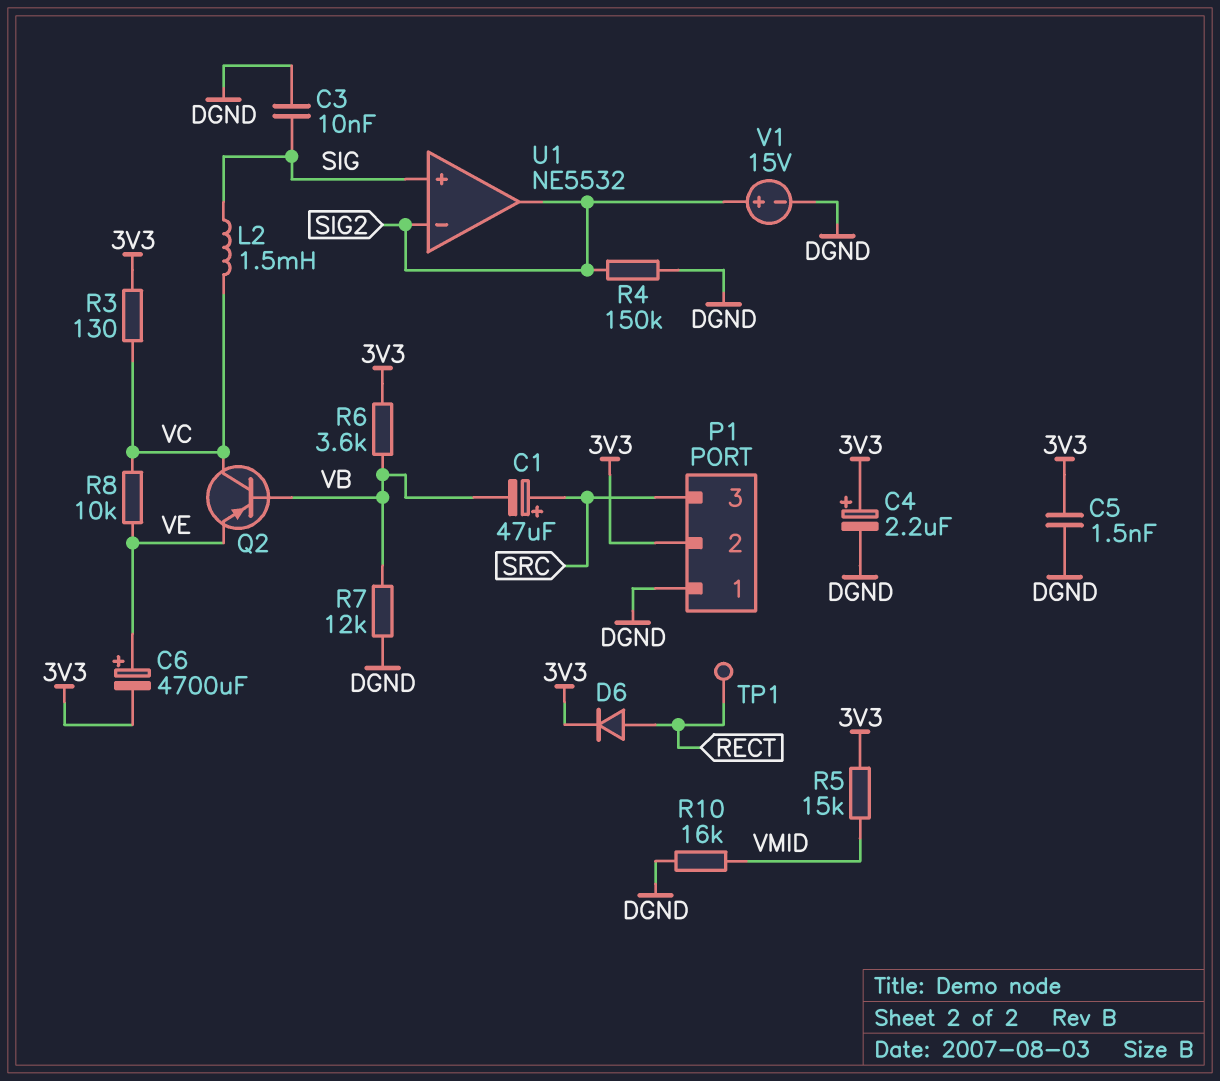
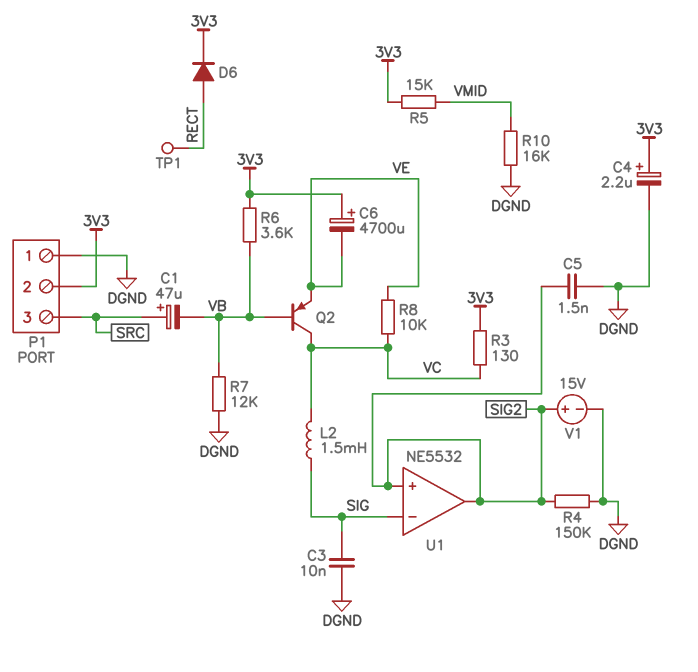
C5: 1.5nF (3V3, DGND) -> 1.5nF (DGND, SIG2)
C6: 4700uF (plus VE, minus 3V3) -> 4700uF (plus 3V3, minus VE)
U1 pin in+: SIG -> SIG2
U1 pin in-: SIG2 -> SIG

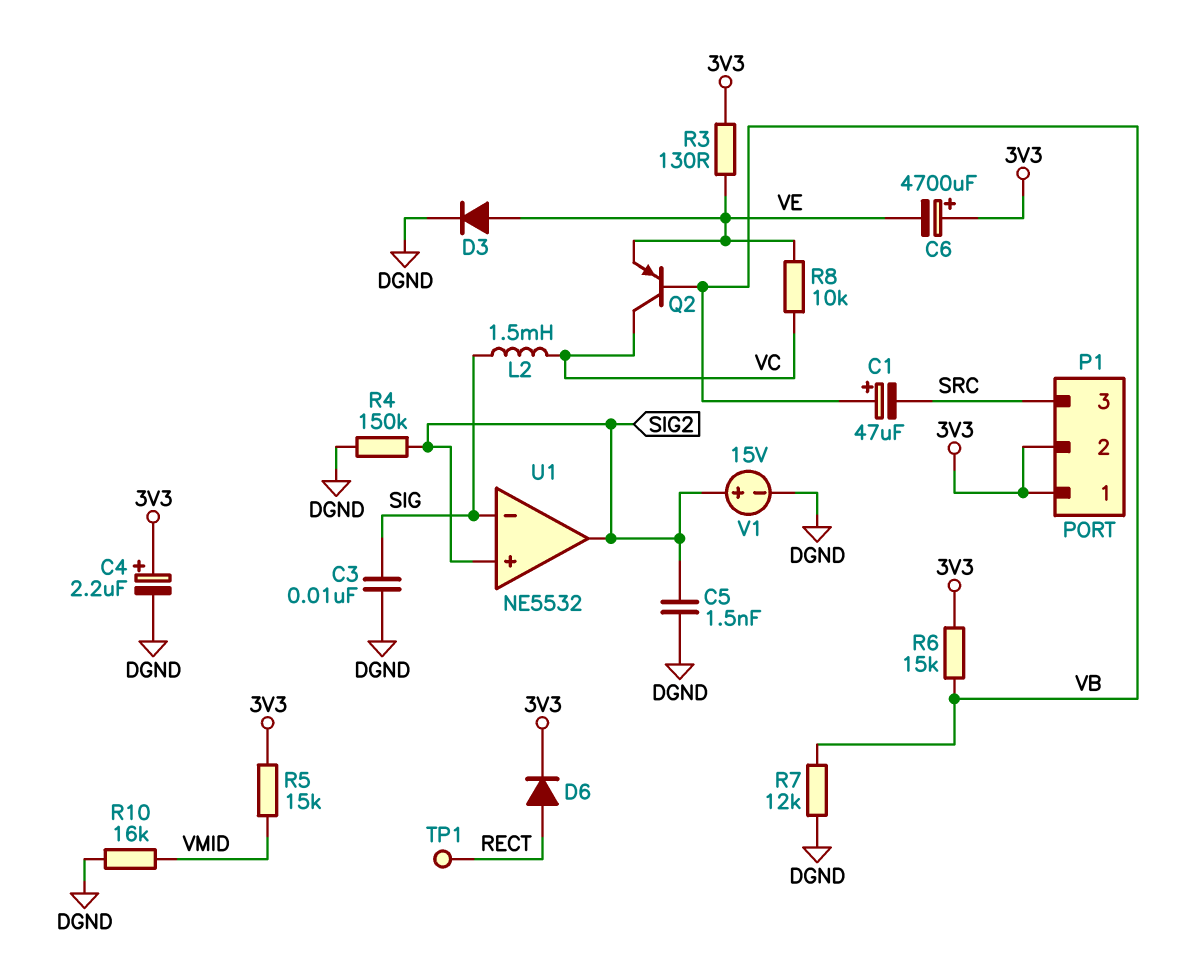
C1: 47uF (plus SRC, minus VB) -> 47uF (plus VB, minus SRC)
D3: none -> diode (A VE, K DGND)
P1 pin 1: DGND -> 3V3
R3: 130 (3V3, VC) -> 130 (3V3, VE)
R6: 3.6k (3V3, VB) -> 15k (3V3, VB)

